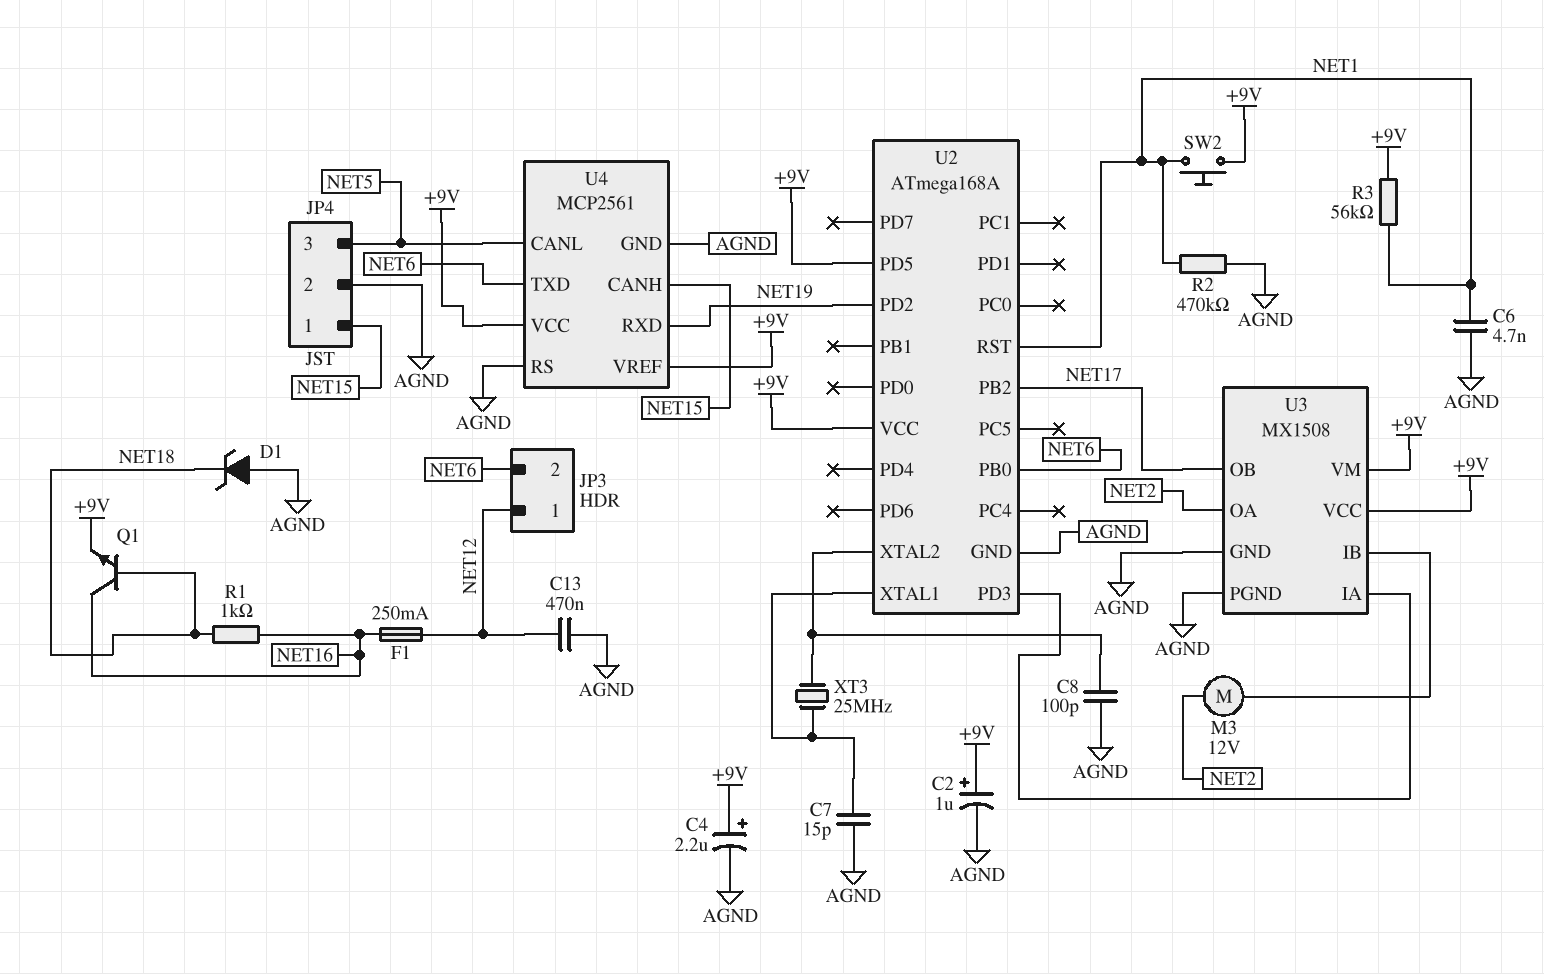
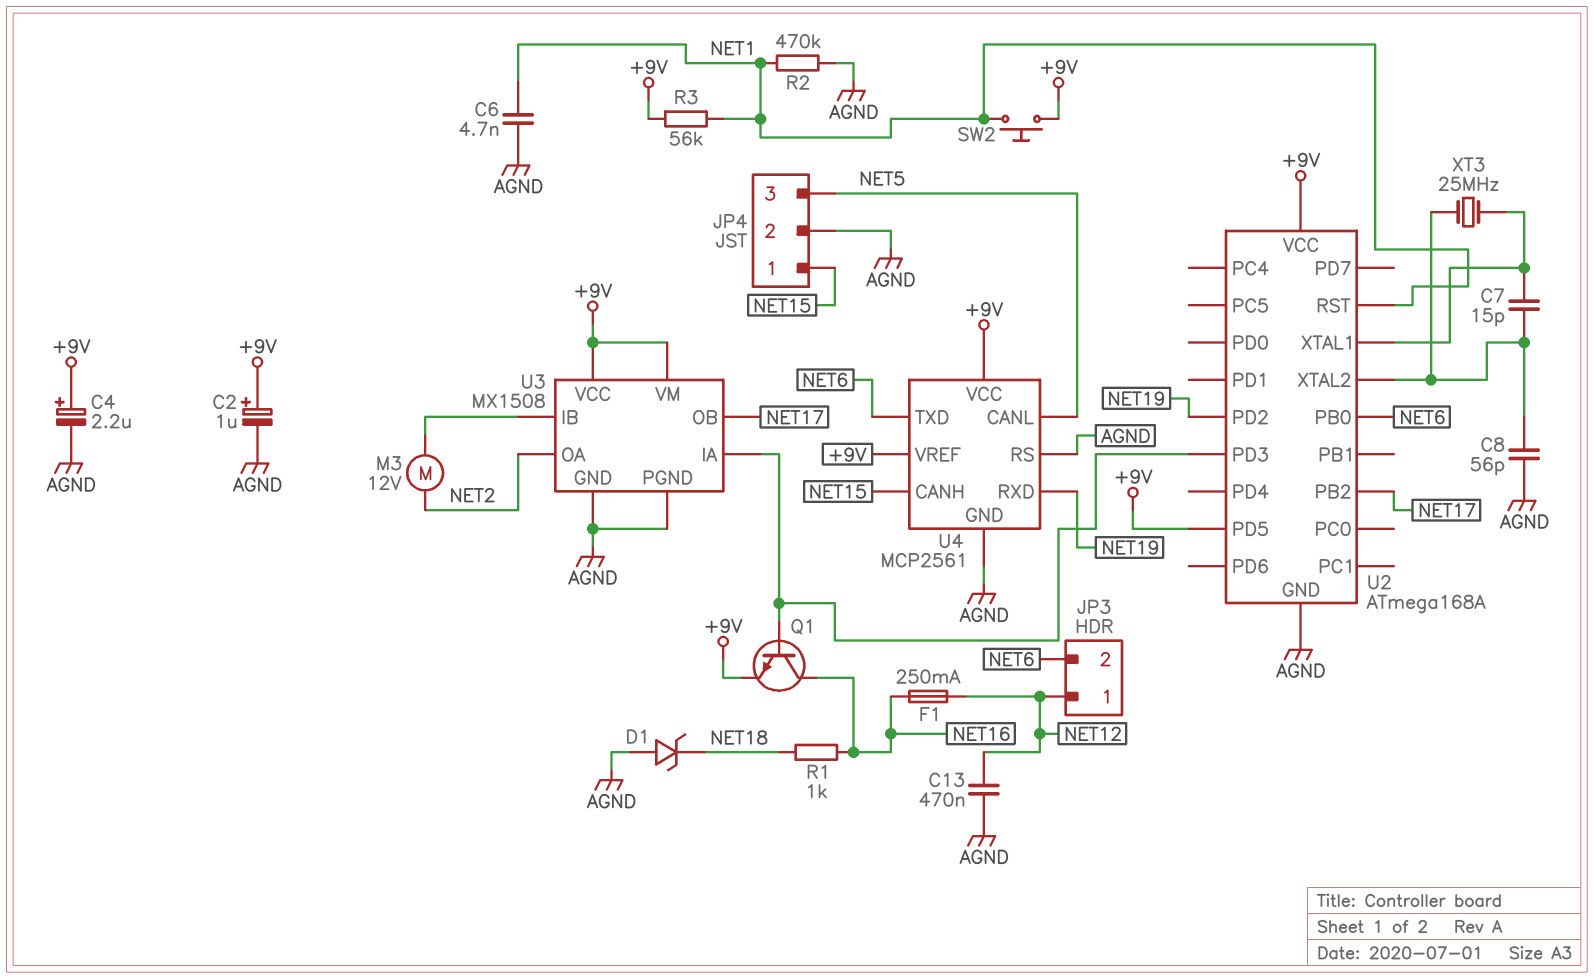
C7: 15pF (AGND, U2/XTAL1) -> 15pF (U2/XTAL1, U2/XTAL2)
C8: 100pF (AGND, U2/XTAL2) -> 56pF (AGND, U2/XTAL2)
Q1: NPN (B NET18, C NET16, E +9V) -> NPN (B U2/PD3, C NET16, E +9V)

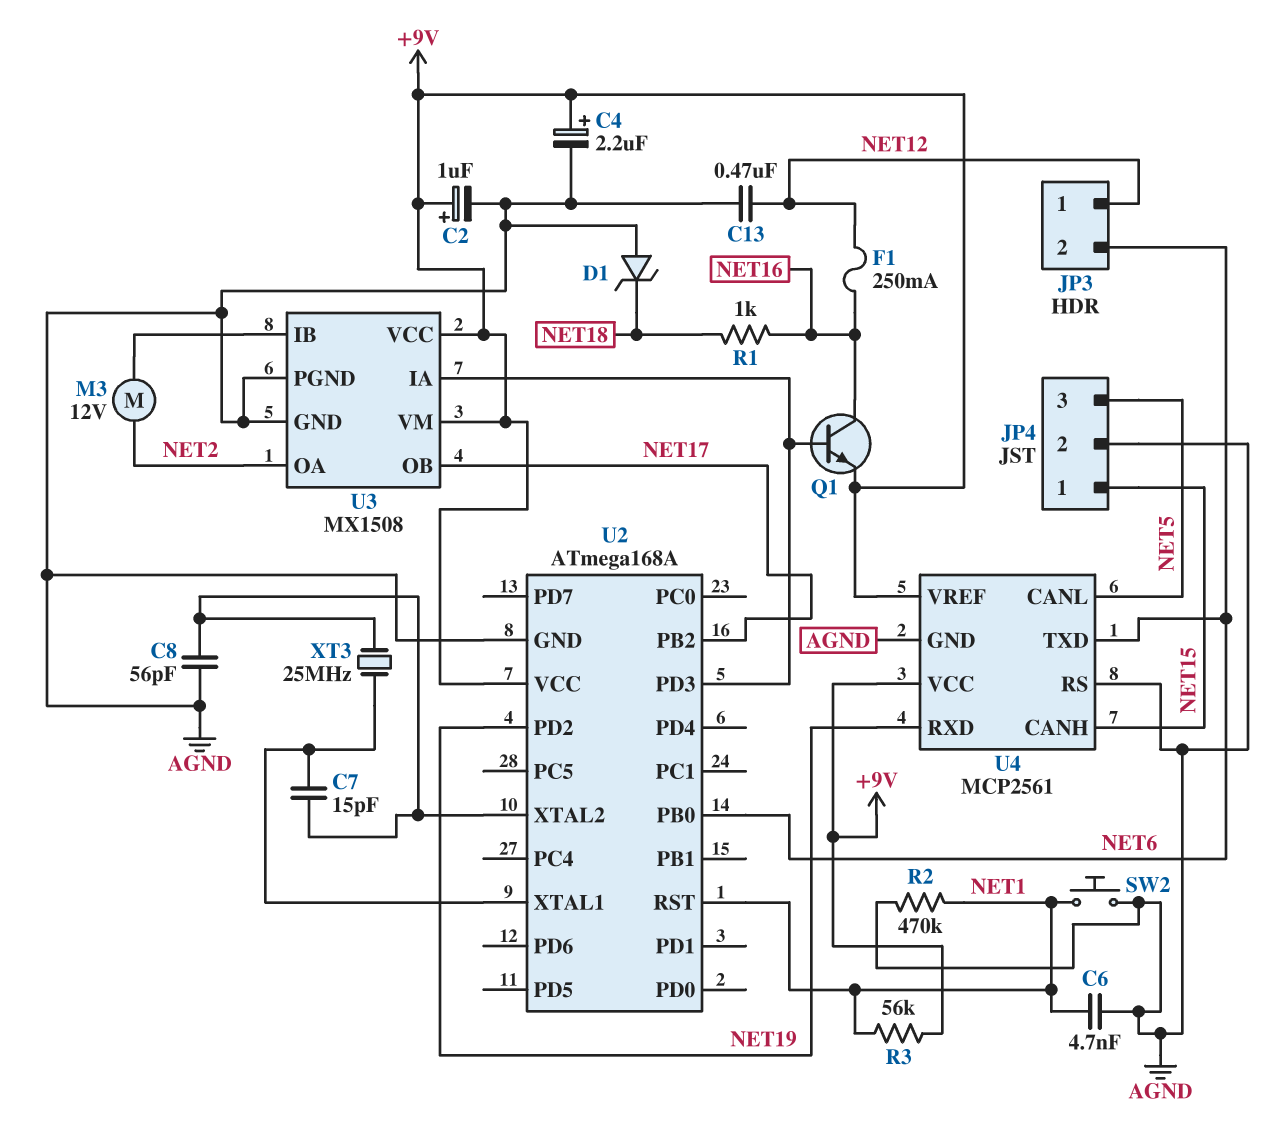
SW2: button (+9V, NET1) -> button (AGND, NET1)
U2 pin PD5: +9V -> none

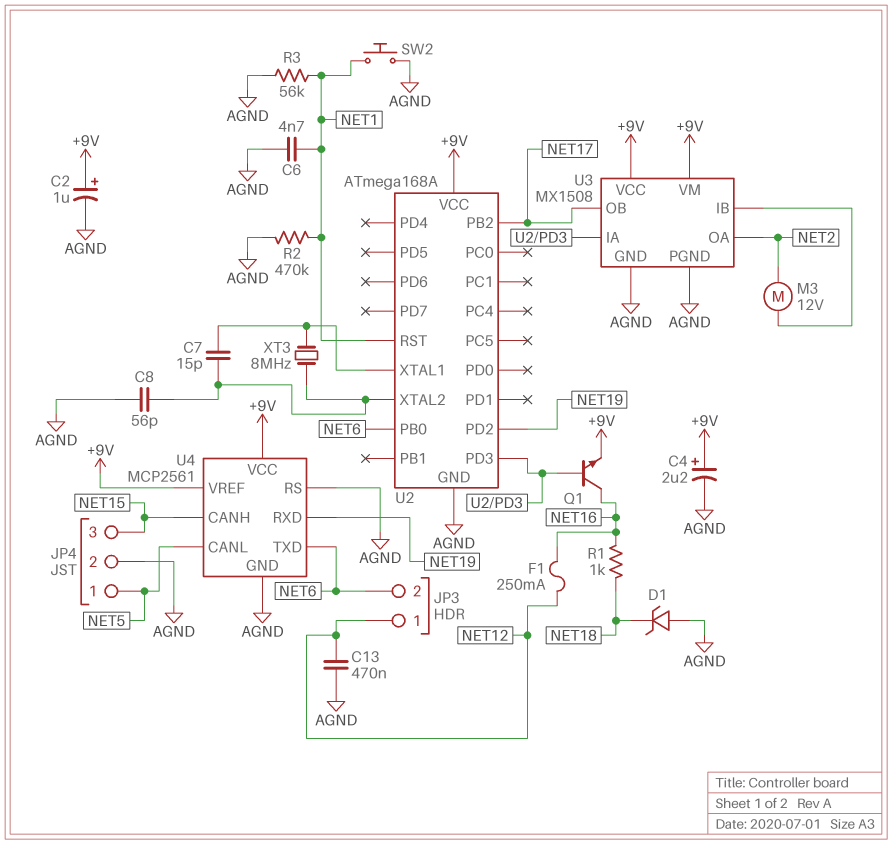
JP4 pin 1: NET15 -> NET5
JP4 pin 3: NET5 -> NET15
R3: 56k (+9V, NET1) -> 56k (AGND, NET1)
XT3: 25MHz (U2/XTAL1, U2/XTAL2) -> 8MHz (U2/XTAL1, U2/XTAL2)

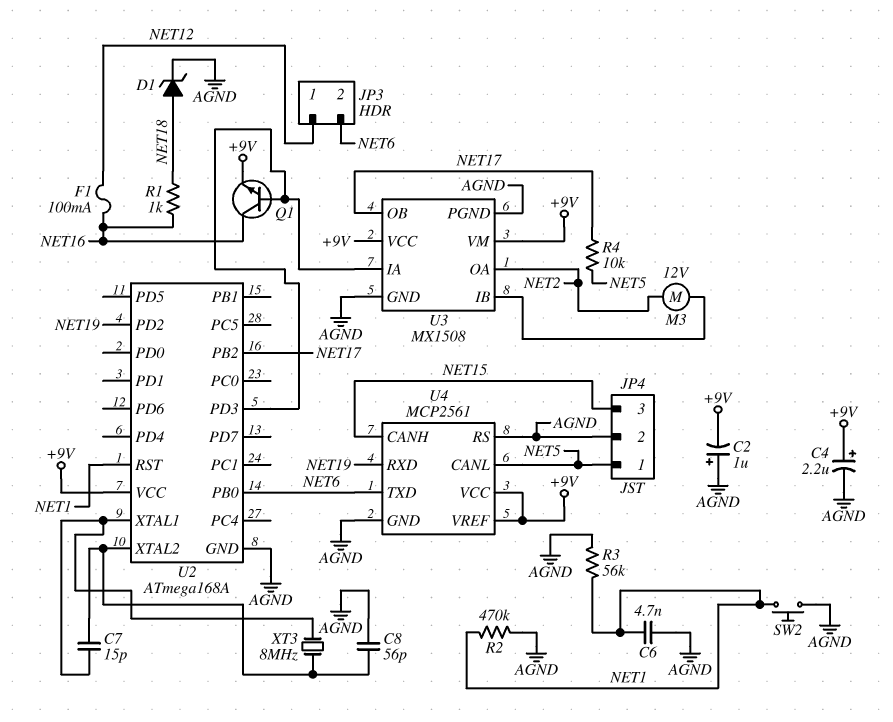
C2: 1uF (plus +9V, minus AGND) -> 1uF (plus AGND, minus +9V)
C13: 470nF (AGND, NET12) -> none
D1: zener (A AGND, K NET18) -> zener (A NET18, K AGND)
F1: 250mA (NET12, NET16) -> 100mA (NET12, NET16)
R4: none -> 10k (NET5, NET17)

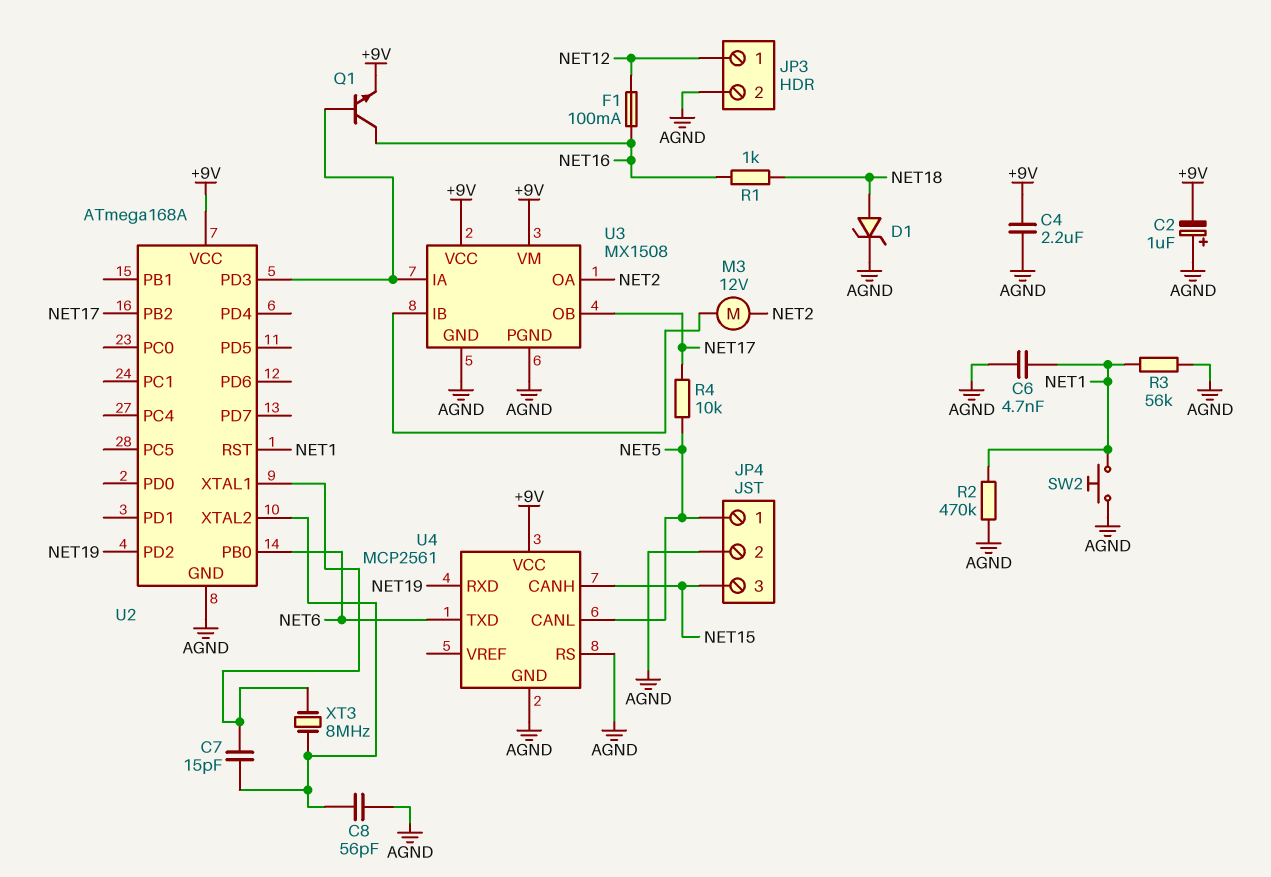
C4: 2.2uF (plus +9V, minus AGND) -> 2.2uF (+9V, AGND)
JP3 pin 2: NET6 -> AGND
U4 pin VREF: +9V -> none

